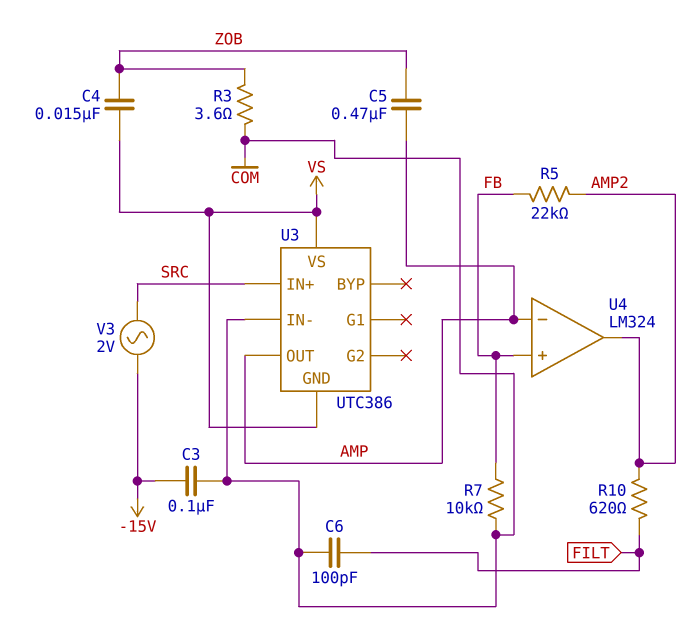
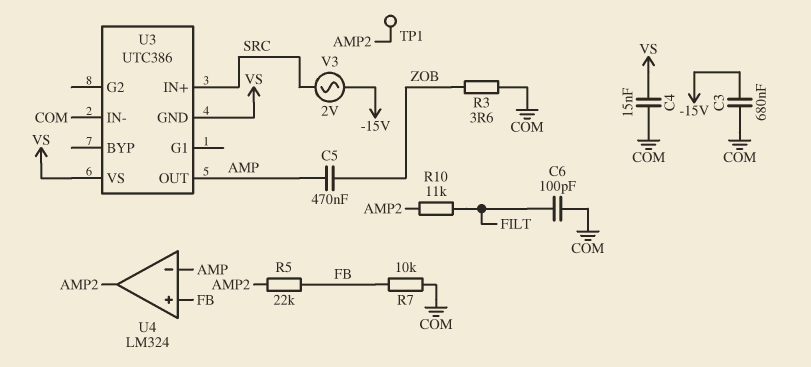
C3: 100nF (-15V, COM) -> 680nF (-15V, COM)
C4: 15nF (VS, ZOB) -> 15nF (COM, VS)
R10: 620 (AMP2, FILT) -> 11k (AMP2, FILT)
TP1: none -> test point (AMP2)

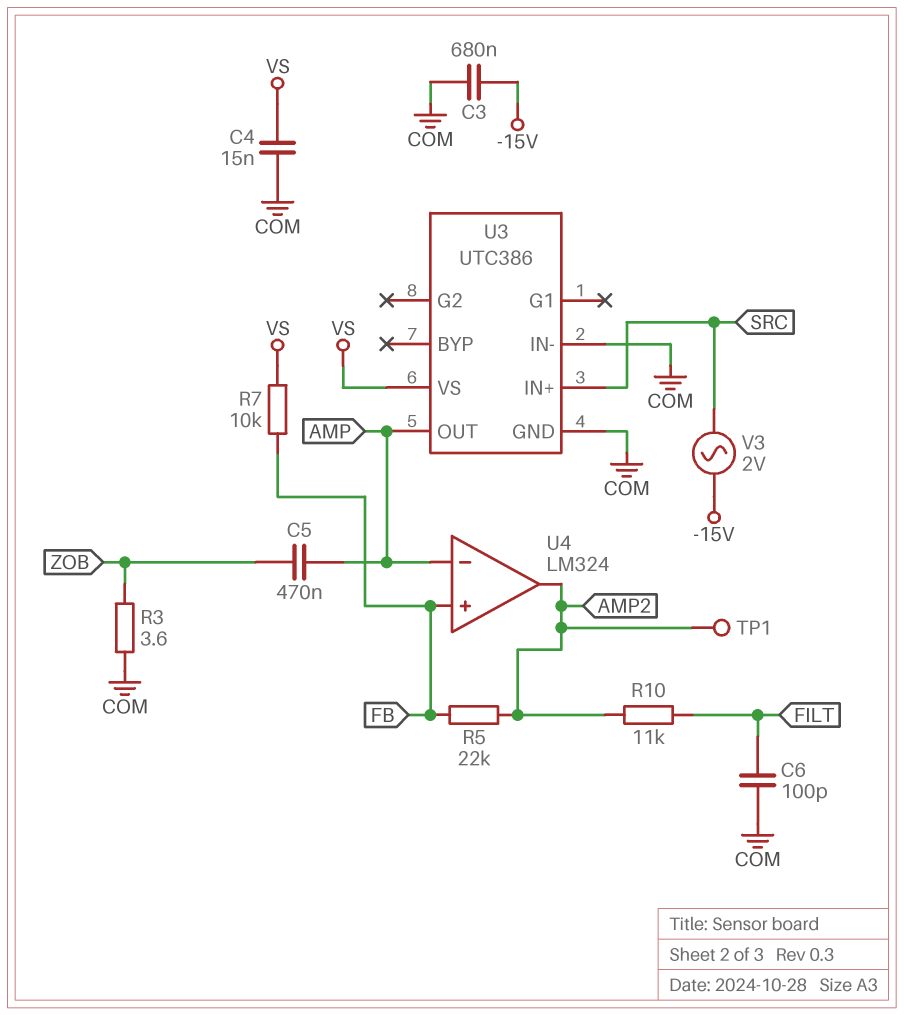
R7: 10k (COM, FB) -> 10k (FB, VS)
U3 pin GND: VS -> COM

